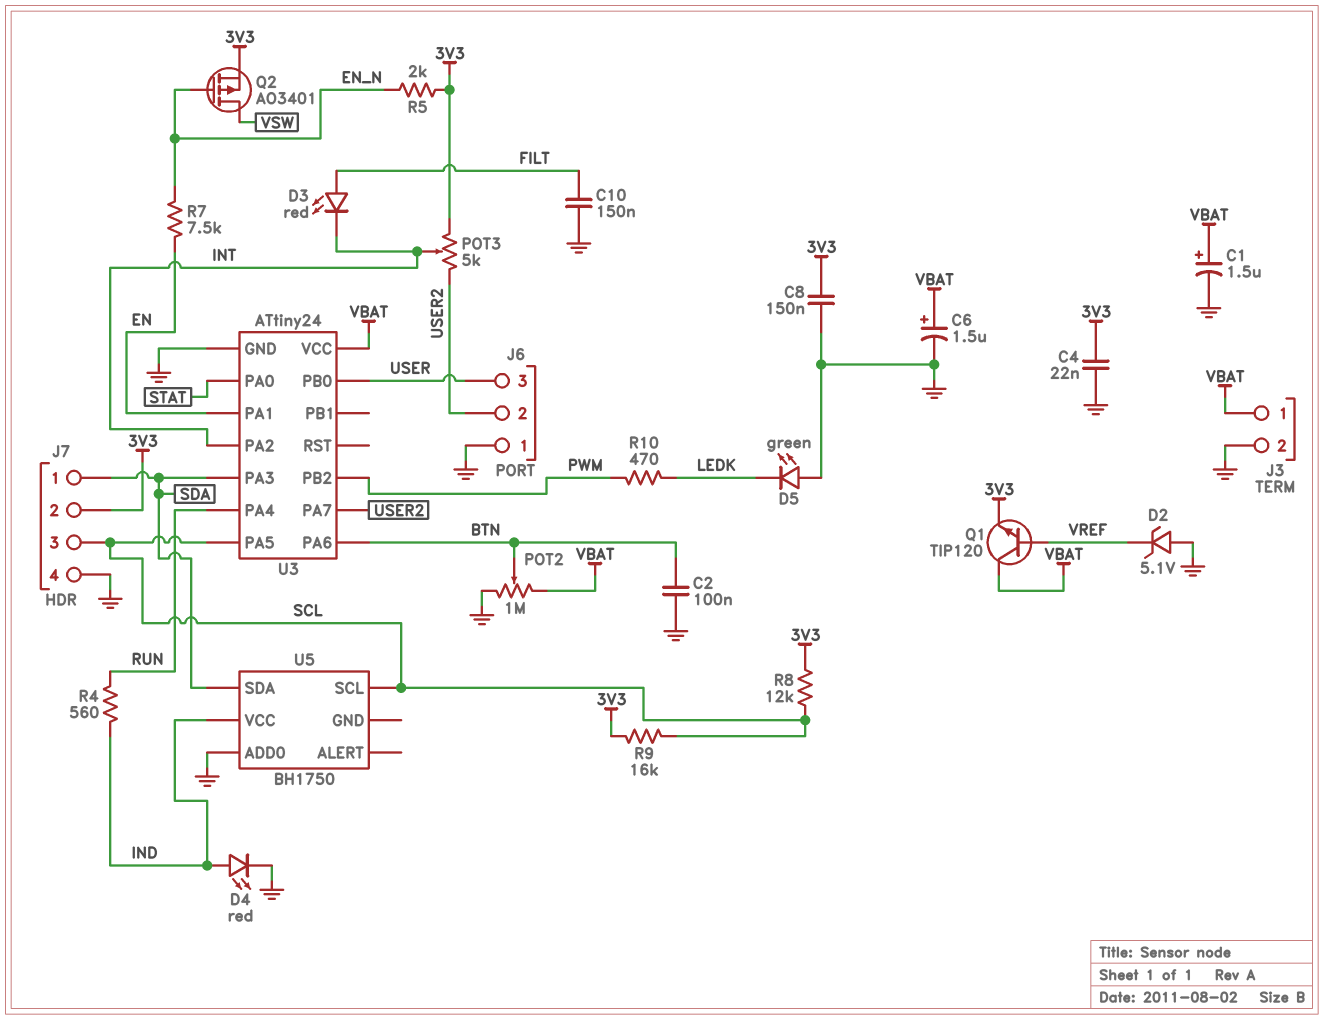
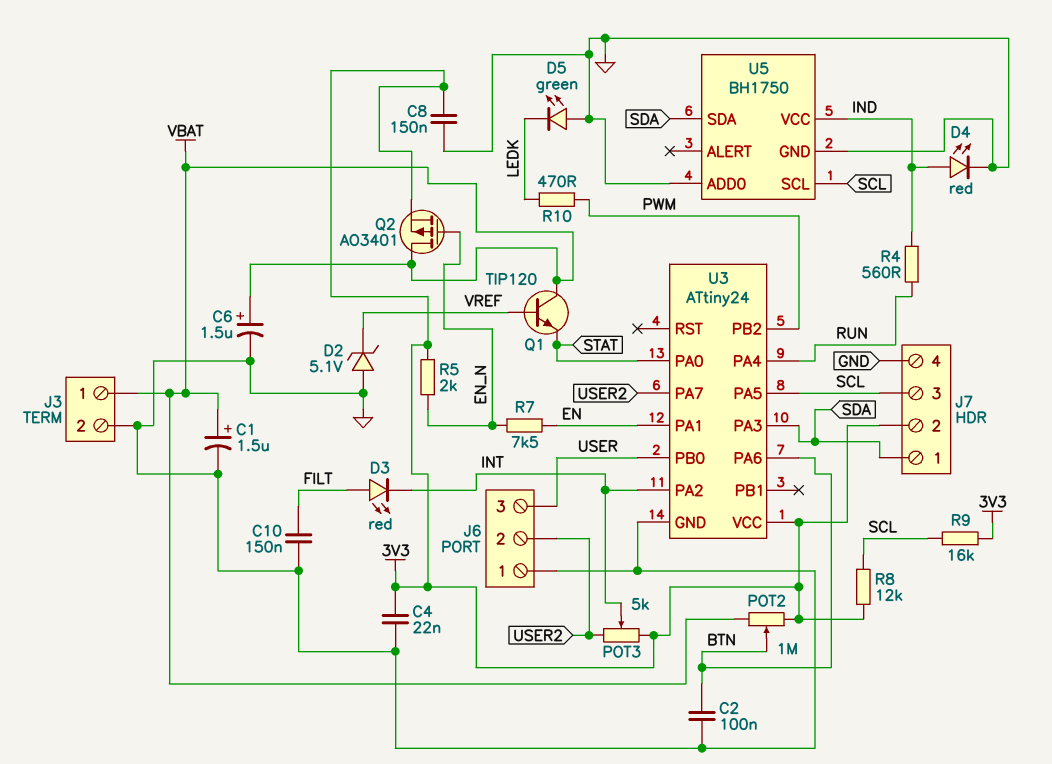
POT2: 1M (GND, VBAT, wiper BTN) -> 1M (3V3, VBAT, wiper BTN)
Q1: NPN TIP120 (B VREF, C VBAT, E 3V3) -> NPN TIP120 (B VREF, C VBAT, E STAT)
Q2: PMOS AO3401 (G EN_N, D VSW, S 3V3) -> PMOS AO3401 (G EN_N, D VBAT, S 3V3)
U3 pin VCC: VBAT -> 3V3
U5 pin GND: none -> GND

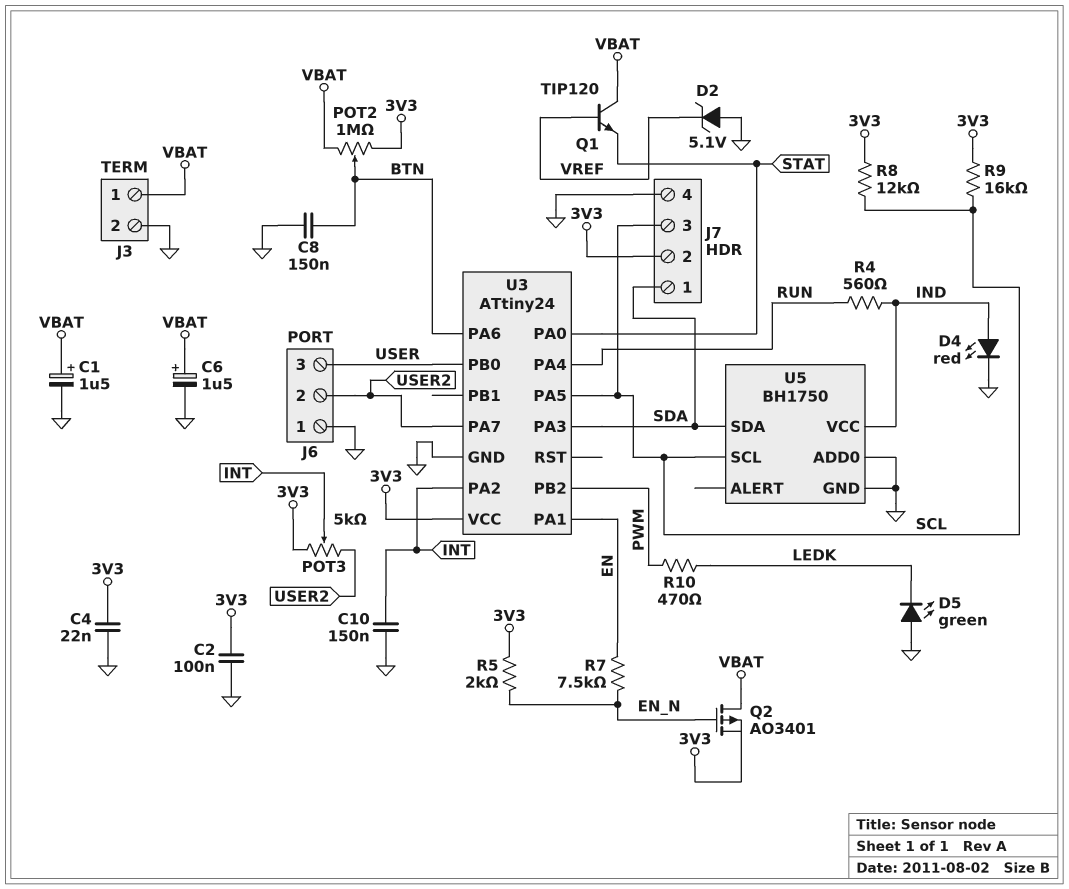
C2: 100nF (BTN, GND) -> 100nF (3V3, GND)
C8: 150nF (3V3, GND) -> 150nF (BTN, GND)
C10: 150nF (FILT, GND) -> 150nF (GND, INT)
D3: LED red (A FILT, K INT) -> none

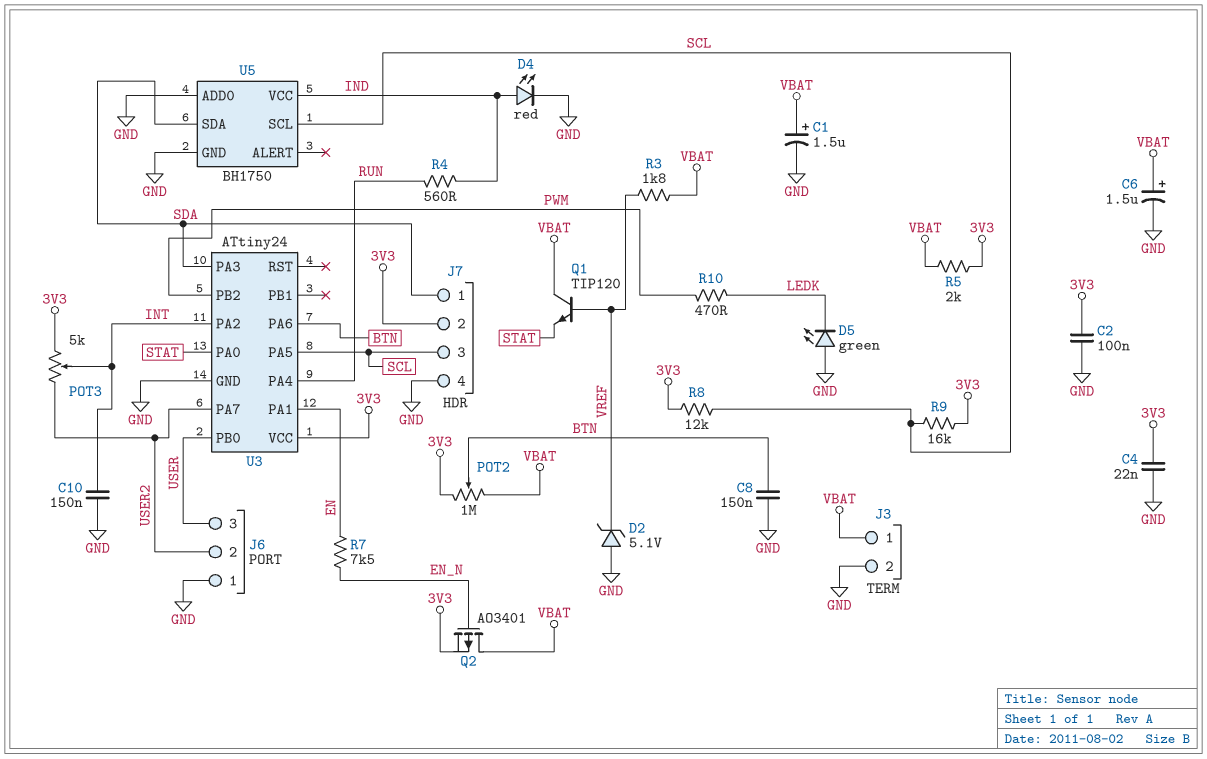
R3: none -> 1.8k (VBAT, VREF)
R5: 2k (3V3, EN_N) -> 2k (3V3, VBAT)

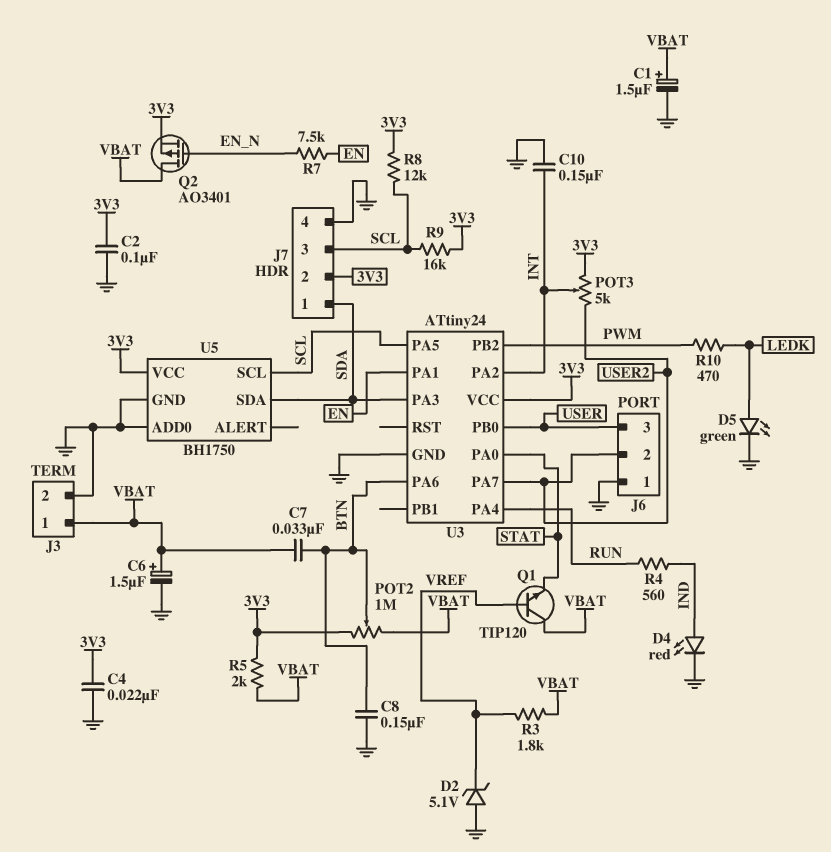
C7: none -> 33nF (BTN, VBAT)
D5: LED green (A GND, K LEDK) -> LED green (A LEDK, K GND)
U5 pin VCC: IND -> 3V3

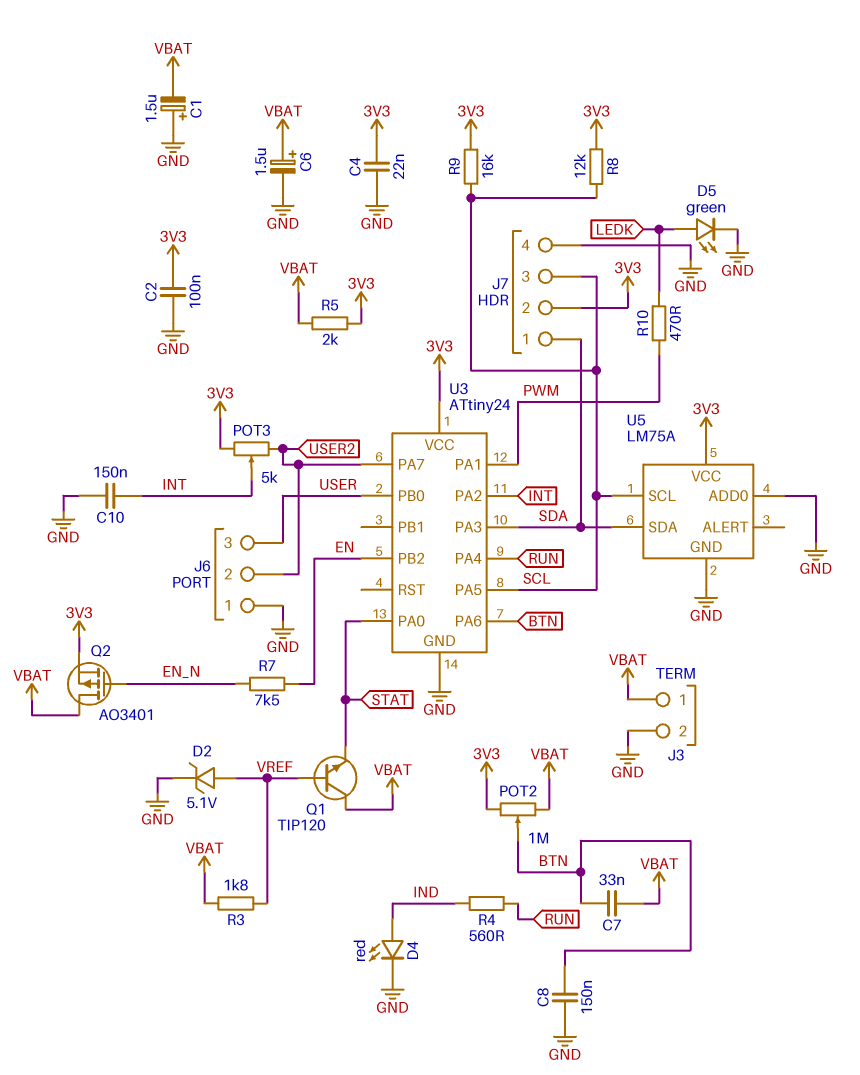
C1: 1.5uF (plus VBAT, minus GND) -> 1.5uF (plus GND, minus VBAT)
D2: zener 5.1V (A GND, K VREF) -> zener 5.1V (A VREF, K GND)
U3 pin PA1: EN -> PWM
U3 pin PB2: PWM -> EN
U5: BH1750 -> LM75A

